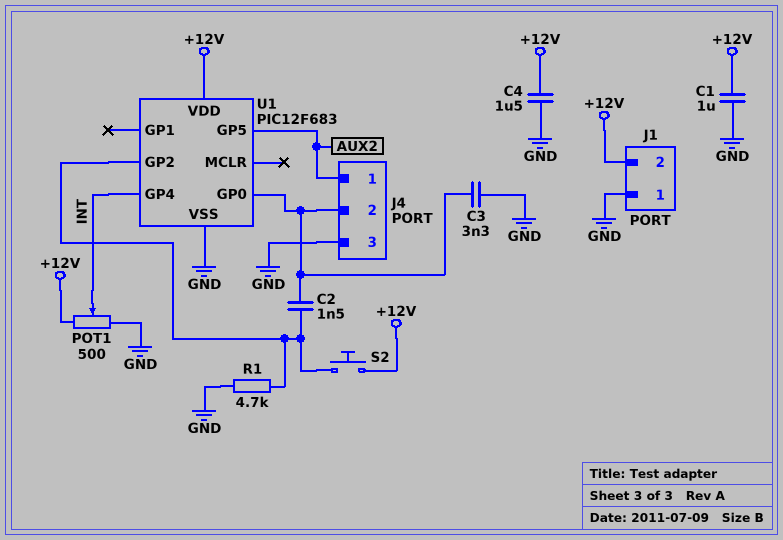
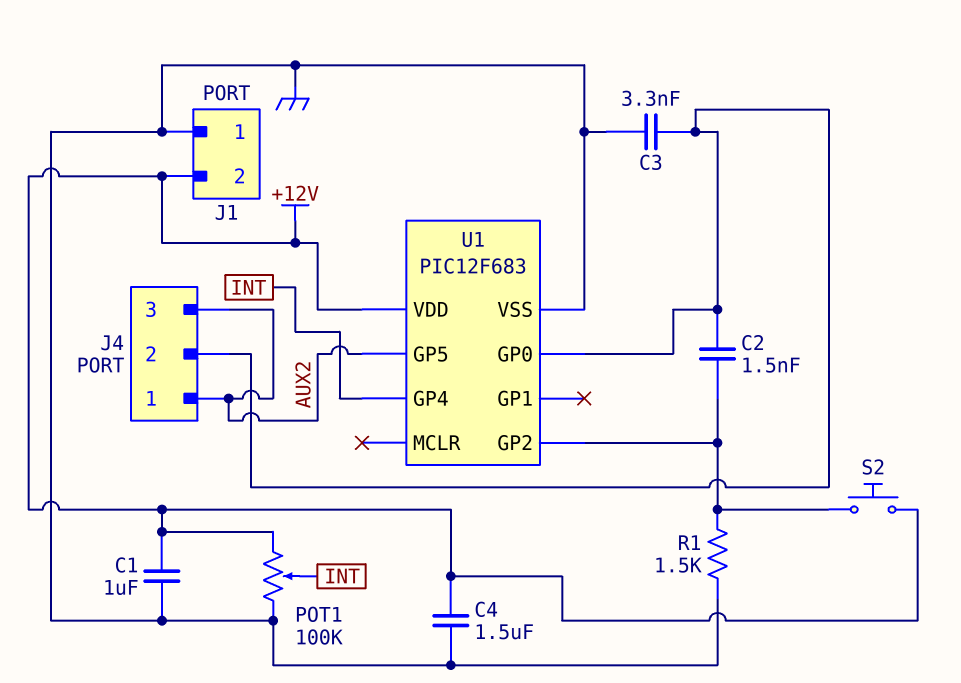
J4 pin 3: GND -> AUX2
POT1: 500 (+12V, GND, wiper INT) -> 100k (+12V, GND, wiper INT)
R1: 4.7k (GND, U1/GP2) -> 1.5k (GND, U1/GP2)

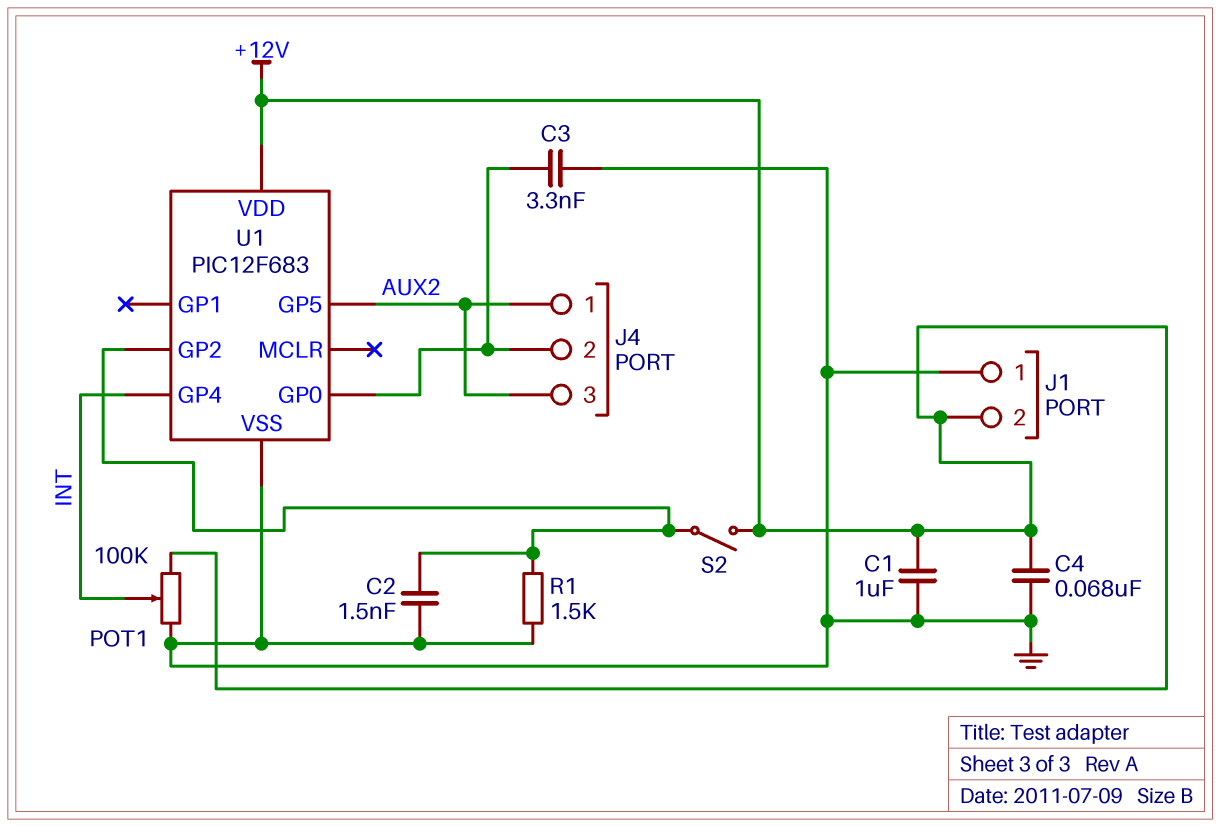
C2: 1.5nF (J4/2, U1/GP2) -> 1.5nF (GND, U1/GP2)
C4: 1.5uF (+12V, GND) -> 68nF (+12V, GND)
S2: button (+12V, U1/GP2) -> switch (+12V, U1/GP2)

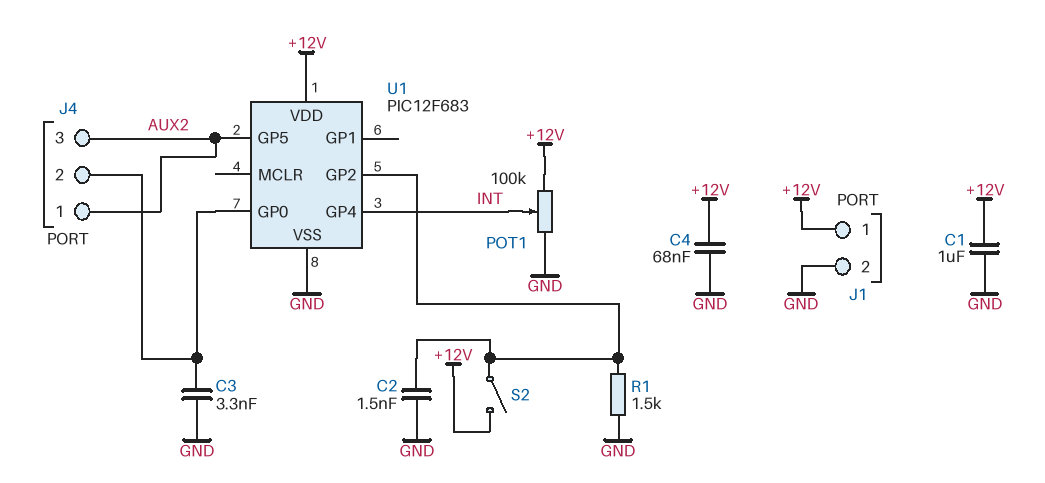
J1 pin 1: GND -> +12V
J1 pin 2: +12V -> GND

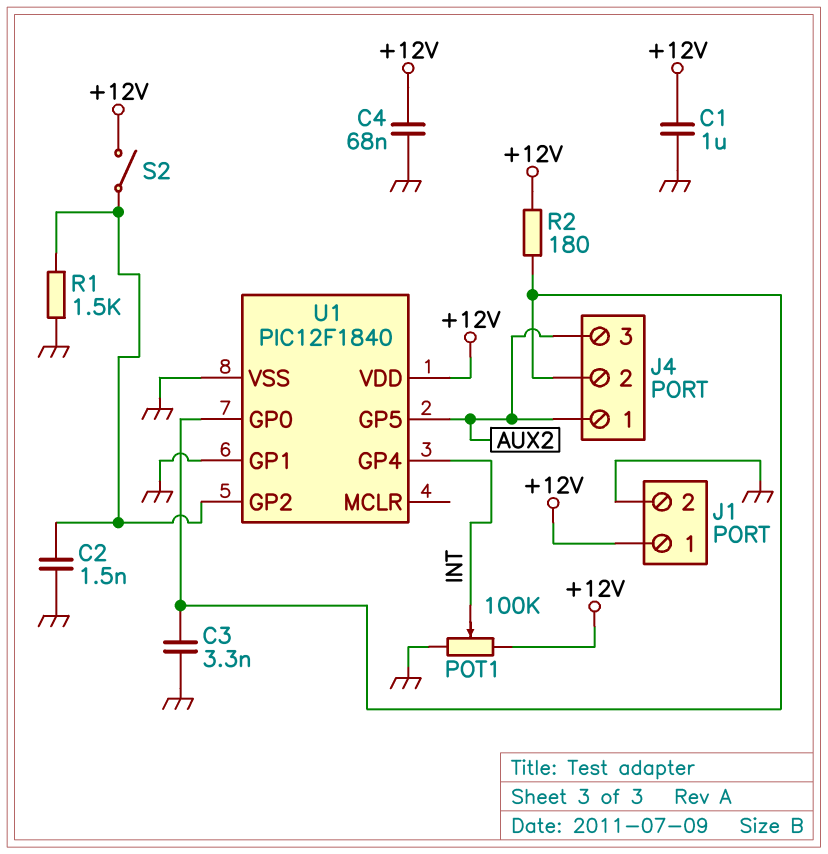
R2: none -> 180 (+12V, J4/2)
U1: PIC12F683 -> PIC12F1840
U1 pin GP1: none -> GND

